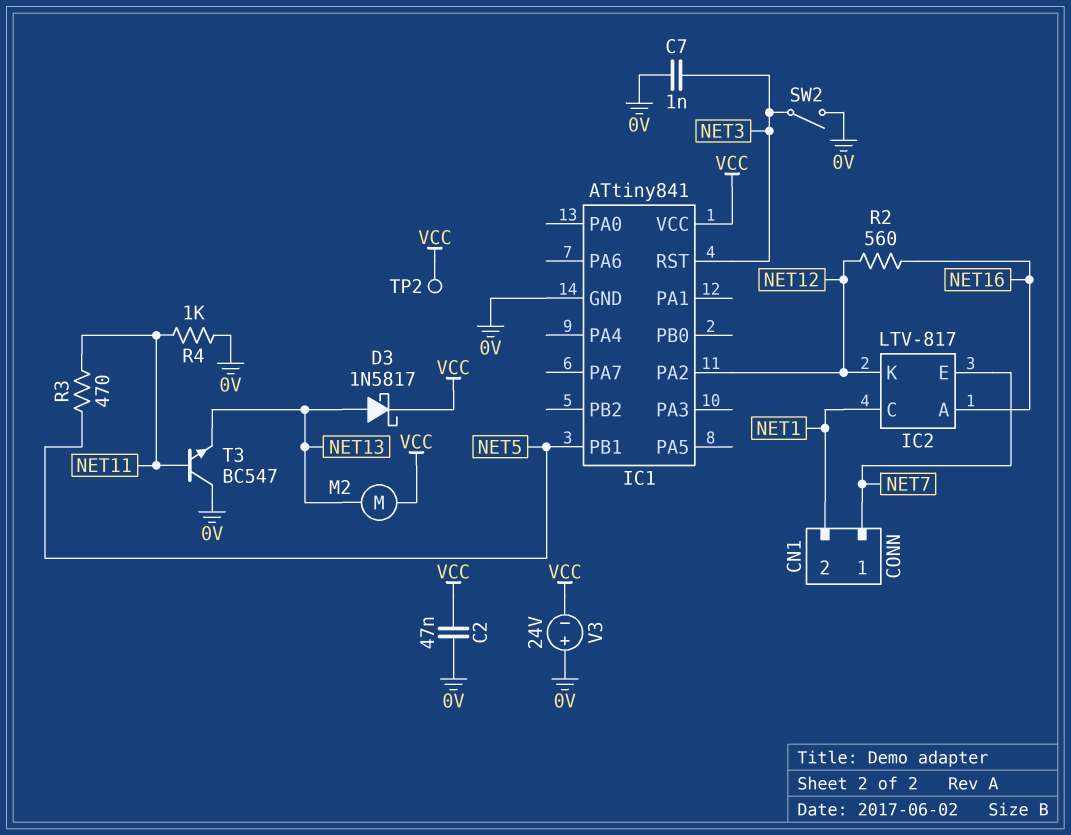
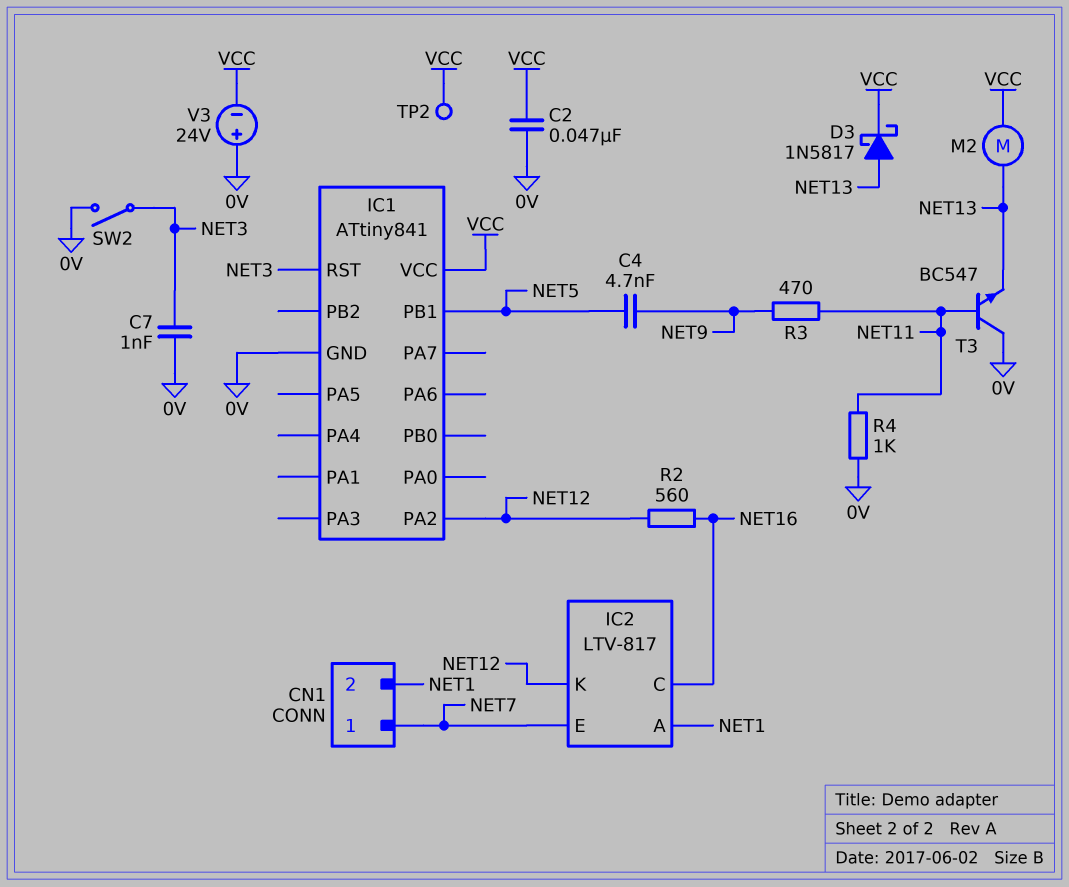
C4: none -> 4.7nF (NET5, NET9)
IC2 pin A: NET16 -> NET1
IC2 pin C: NET1 -> NET16
R3: 470 (NET5, NET11) -> 470 (NET9, NET11)

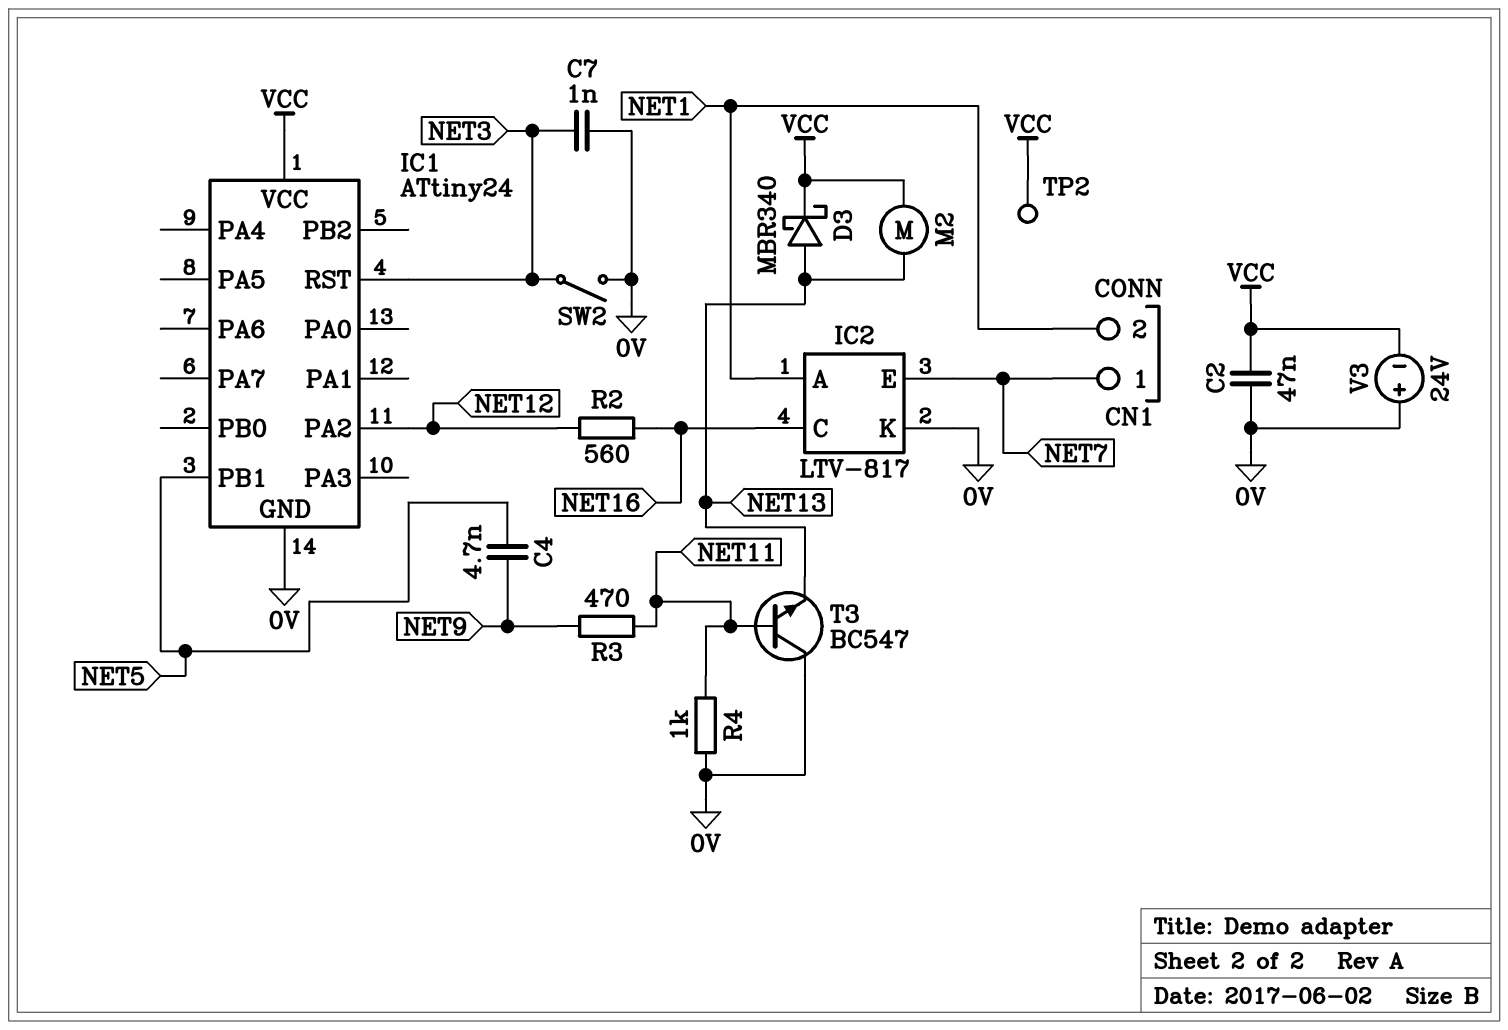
D3: schottky 1N5817 (A NET13, K VCC) -> schottky MBR340 (A NET13, K VCC)
IC1: ATtiny841 -> ATtiny24
IC2 pin K: NET12 -> 0V

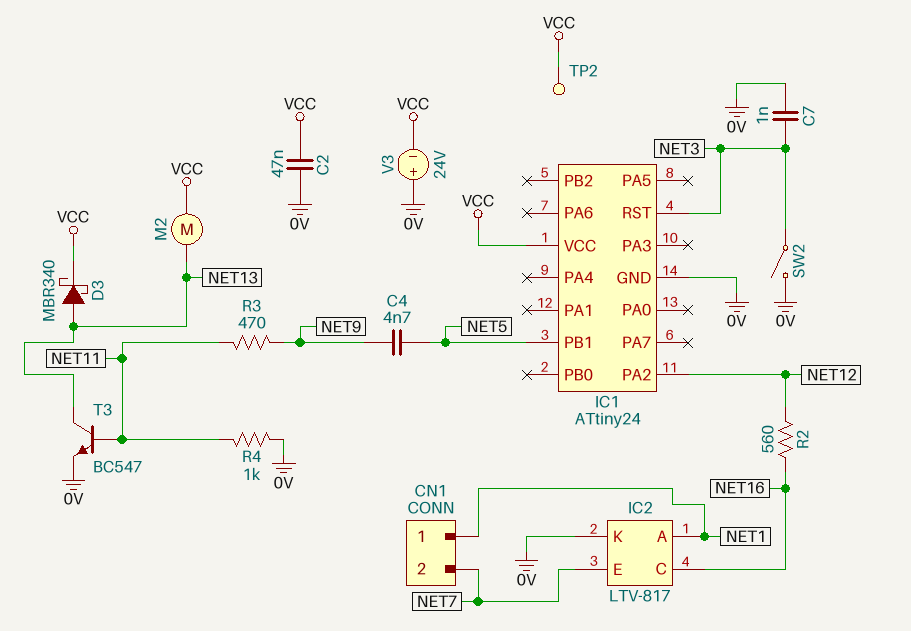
CN1 pin 1: NET7 -> NET1
CN1 pin 2: NET1 -> NET7
T3: NPN BC547 (B NET11, C 0V, E NET13) -> NPN BC547 (B NET11, C NET13, E 0V)

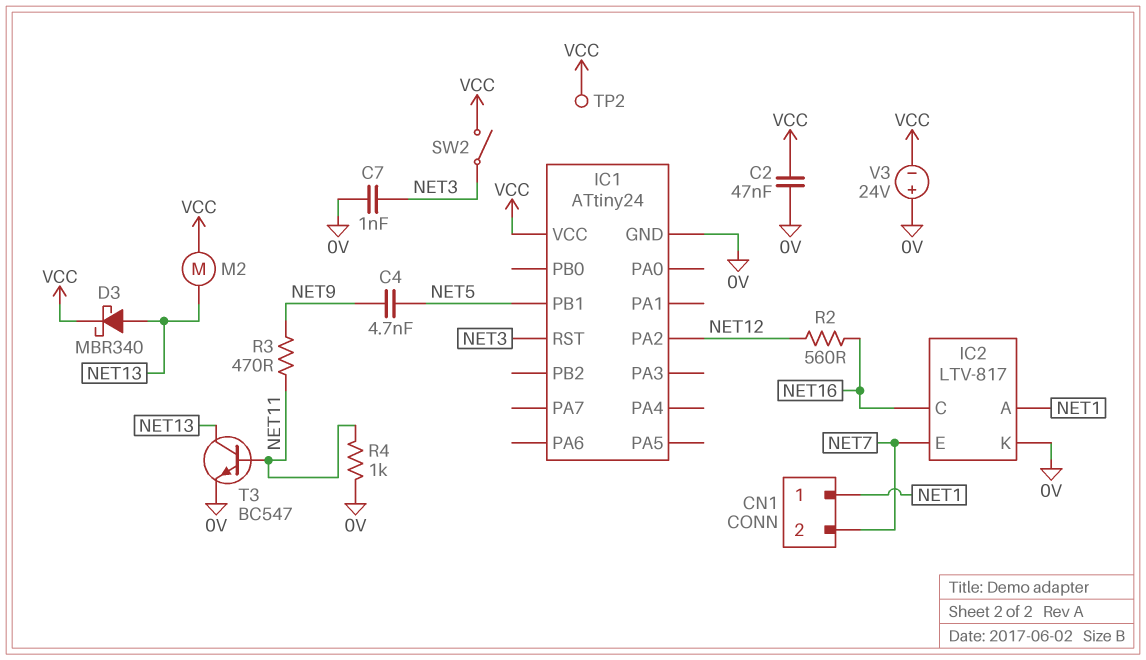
SW2: switch (0V, NET3) -> switch (NET3, VCC)

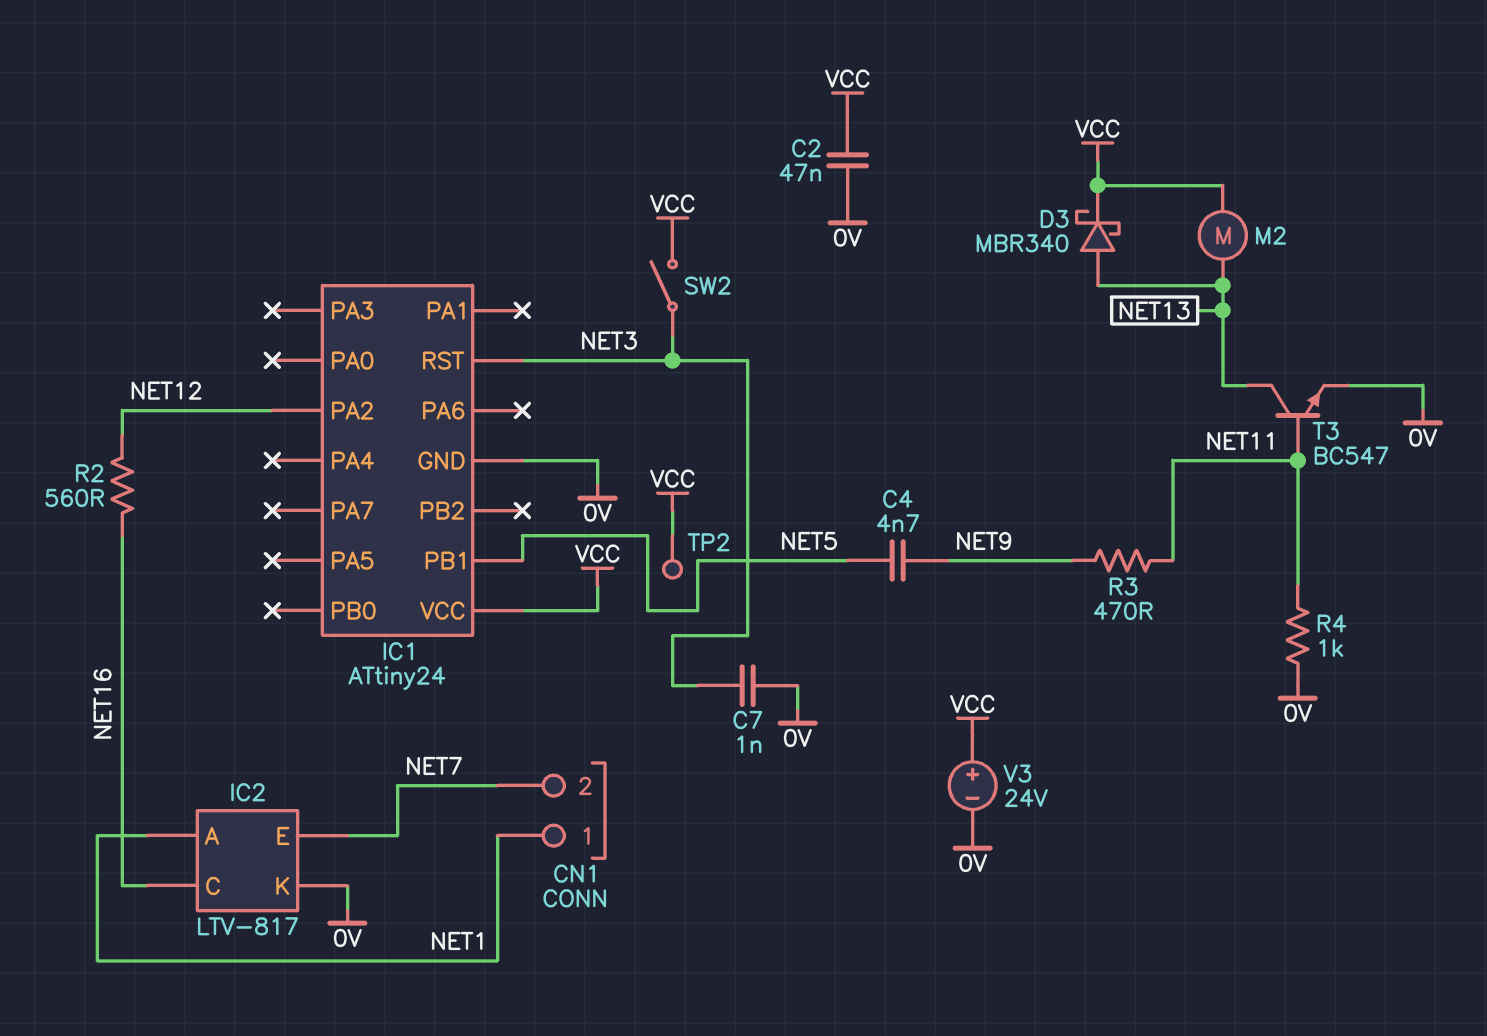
V3: 24V (plus 0V, minus VCC) -> 24V (plus VCC, minus 0V)

